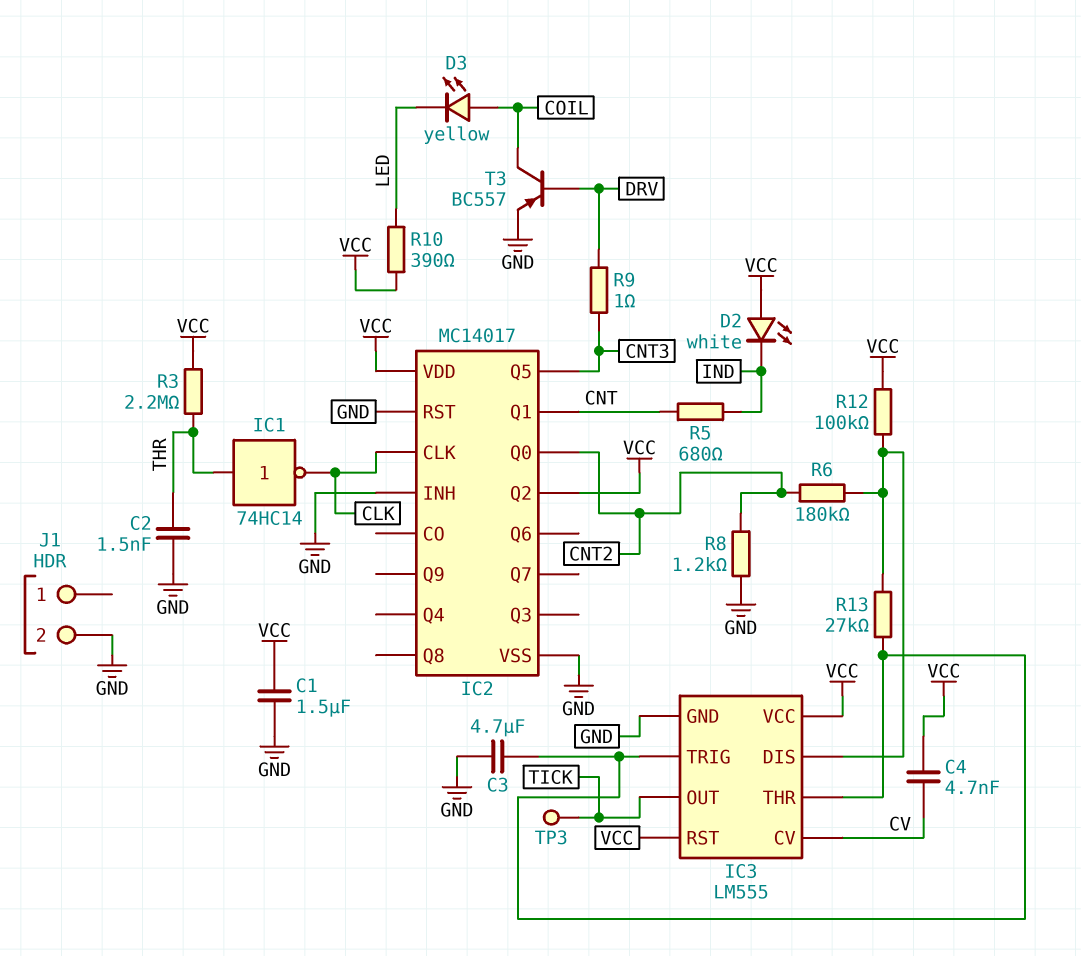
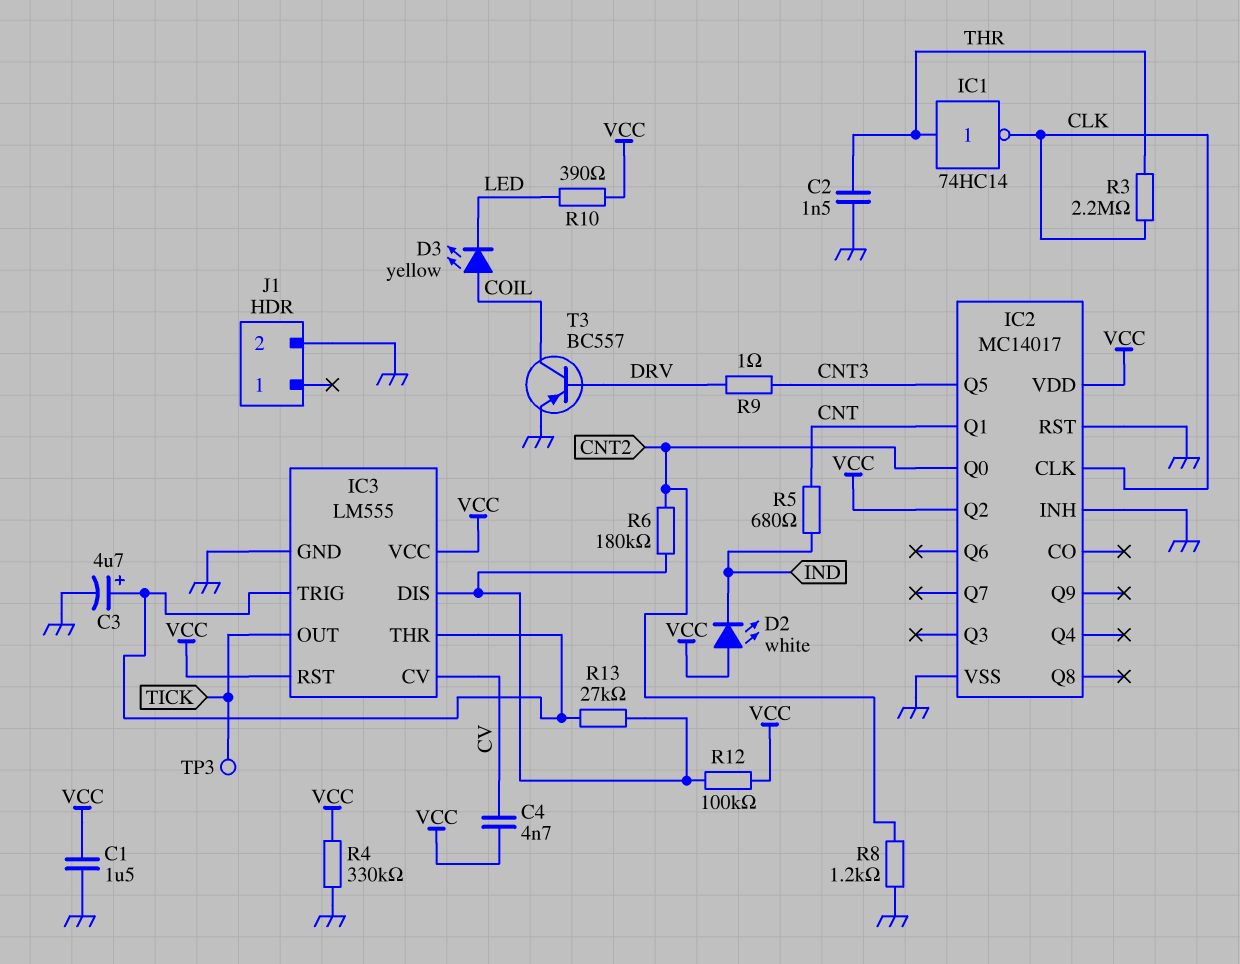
C3: 4.7uF (GND, IC3/THR) -> 4.7uF (plus IC3/THR, minus GND)
R3: 2.2M (THR, VCC) -> 2.2M (CLK, THR)
R4: none -> 330k (GND, VCC)

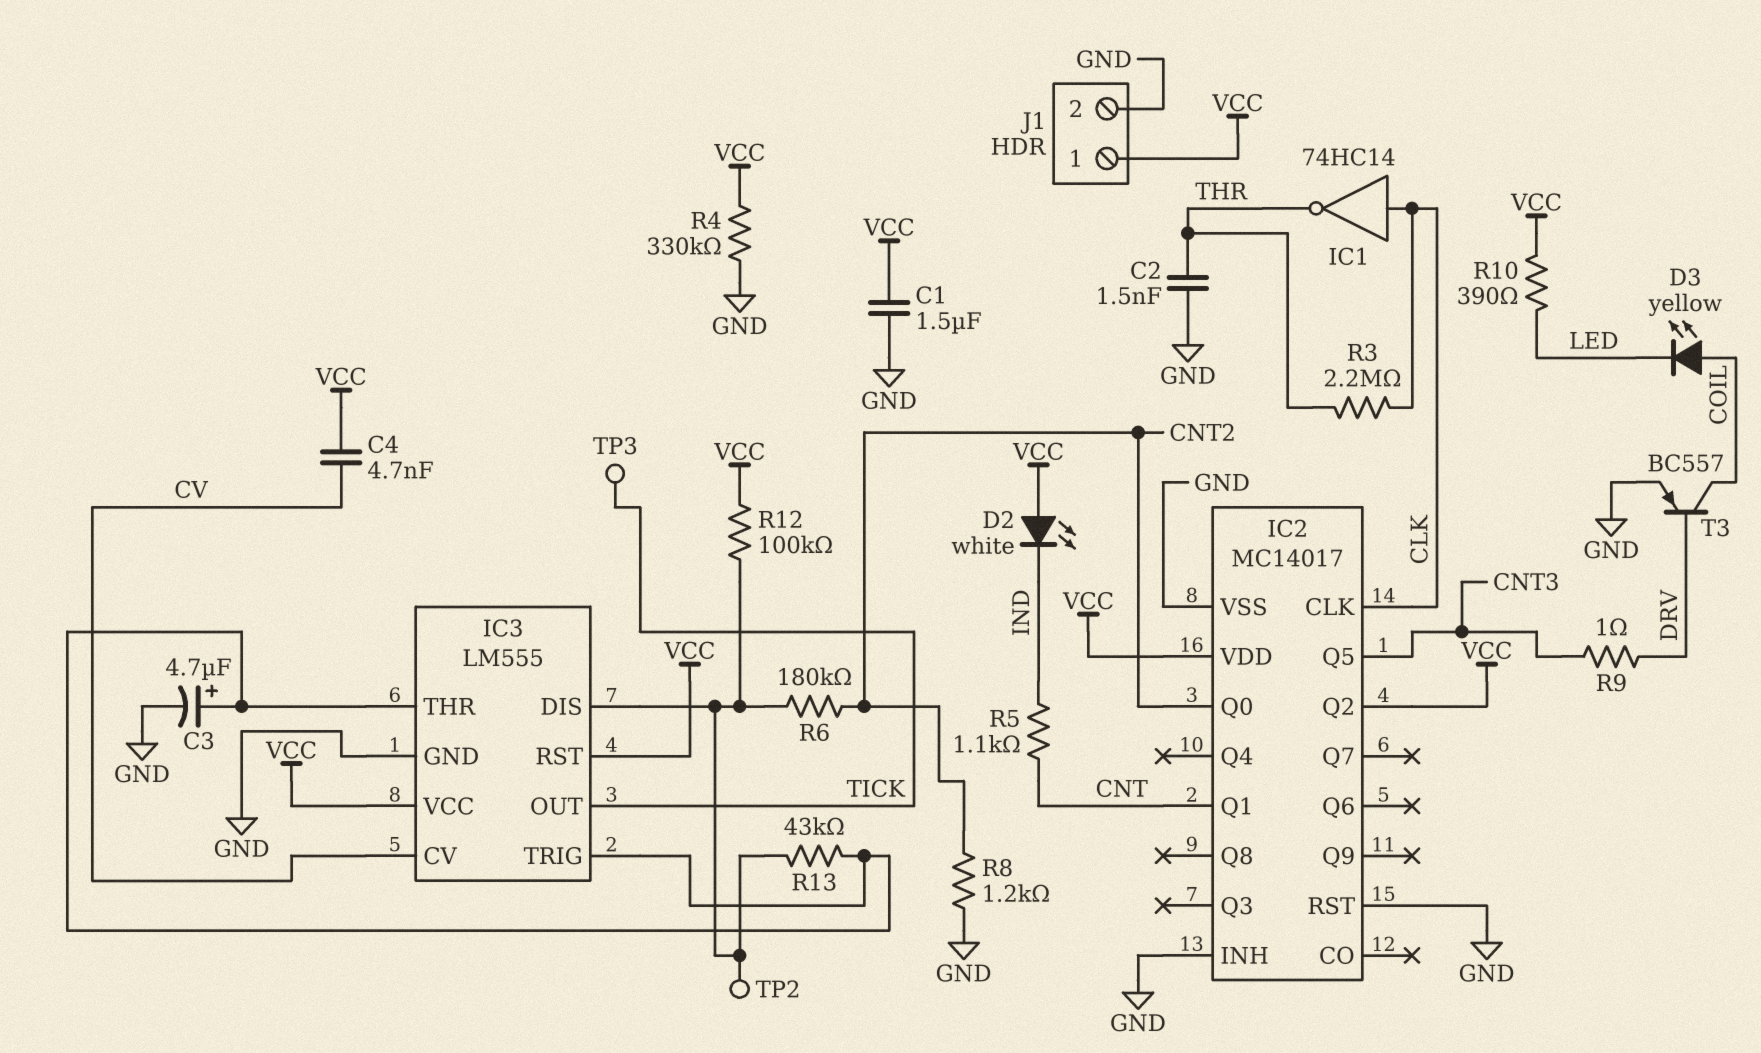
IC1: NOT 74HC14 (in THR, out CLK) -> NOT 74HC14 (in CLK, out THR)
J1 pin 1: none -> VCC
R5: 680 (CNT, IND) -> 1.1k (CNT, IND)
R13: 27k (IC3/DIS, IC3/THR) -> 43k (IC3/DIS, IC3/THR)
TP2: none -> test point (IC3/DIS)

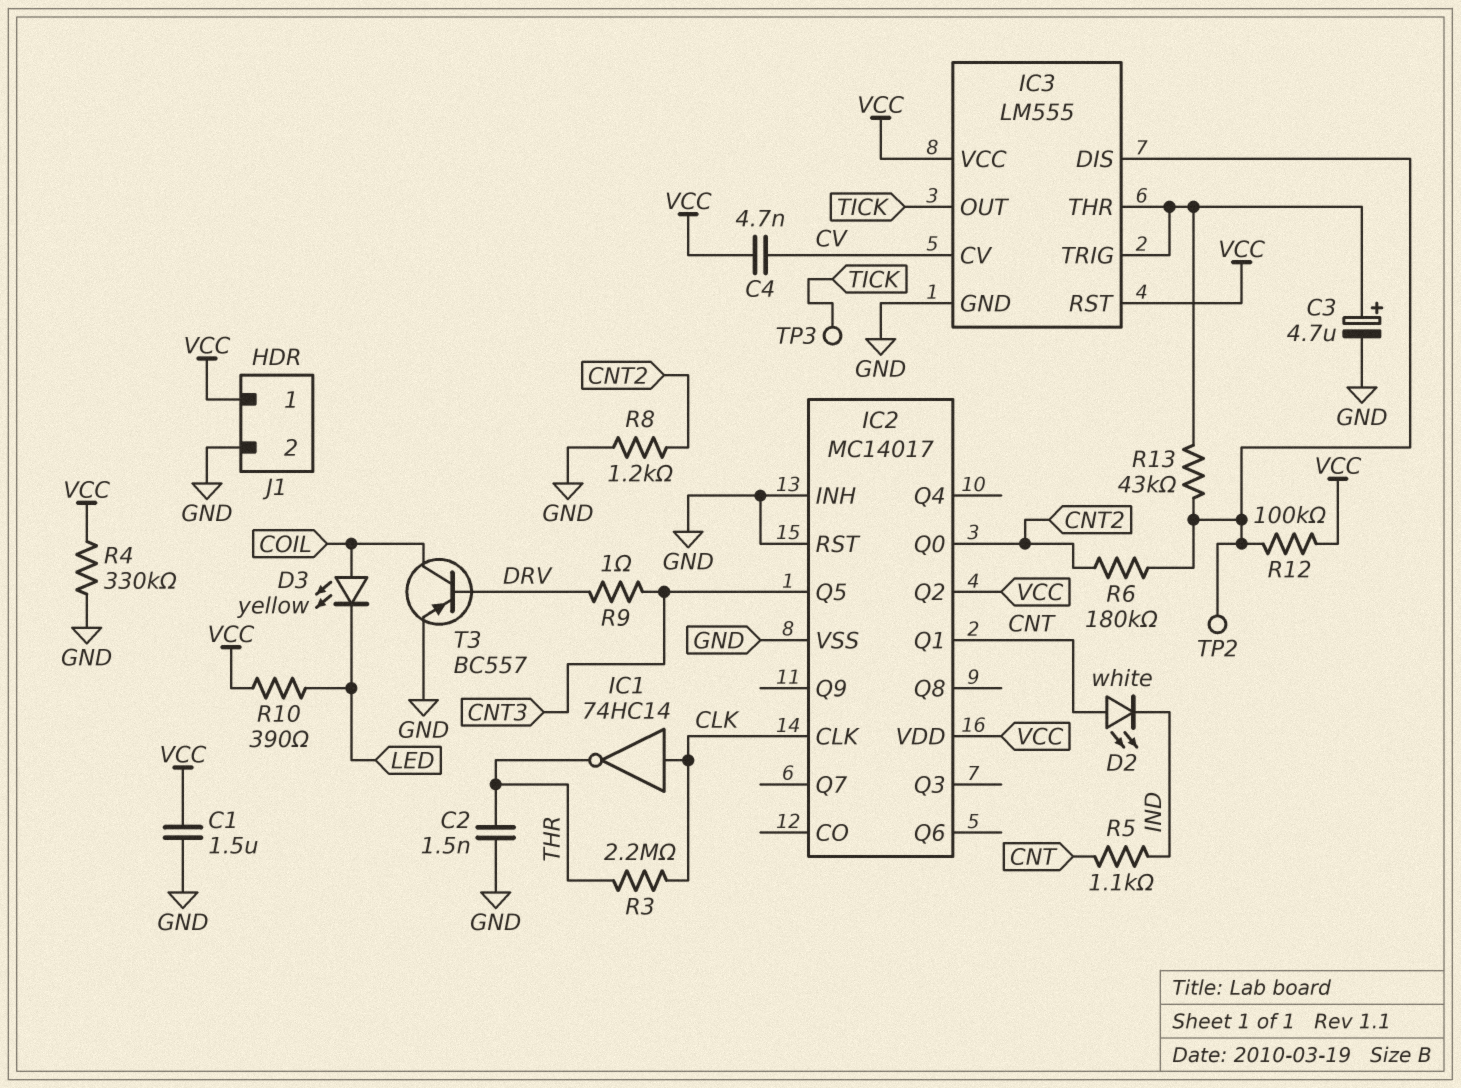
D2: LED white (A VCC, K IND) -> LED white (A CNT, K IND)

